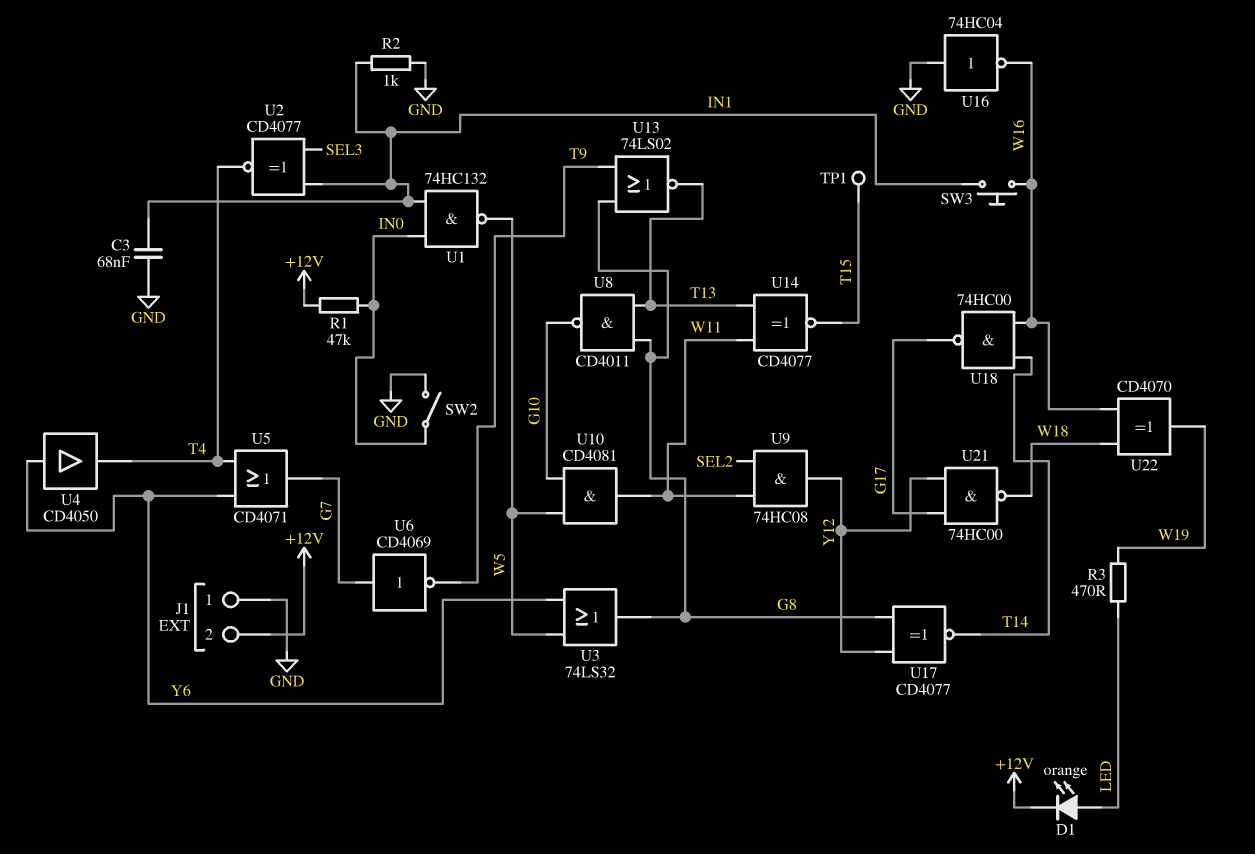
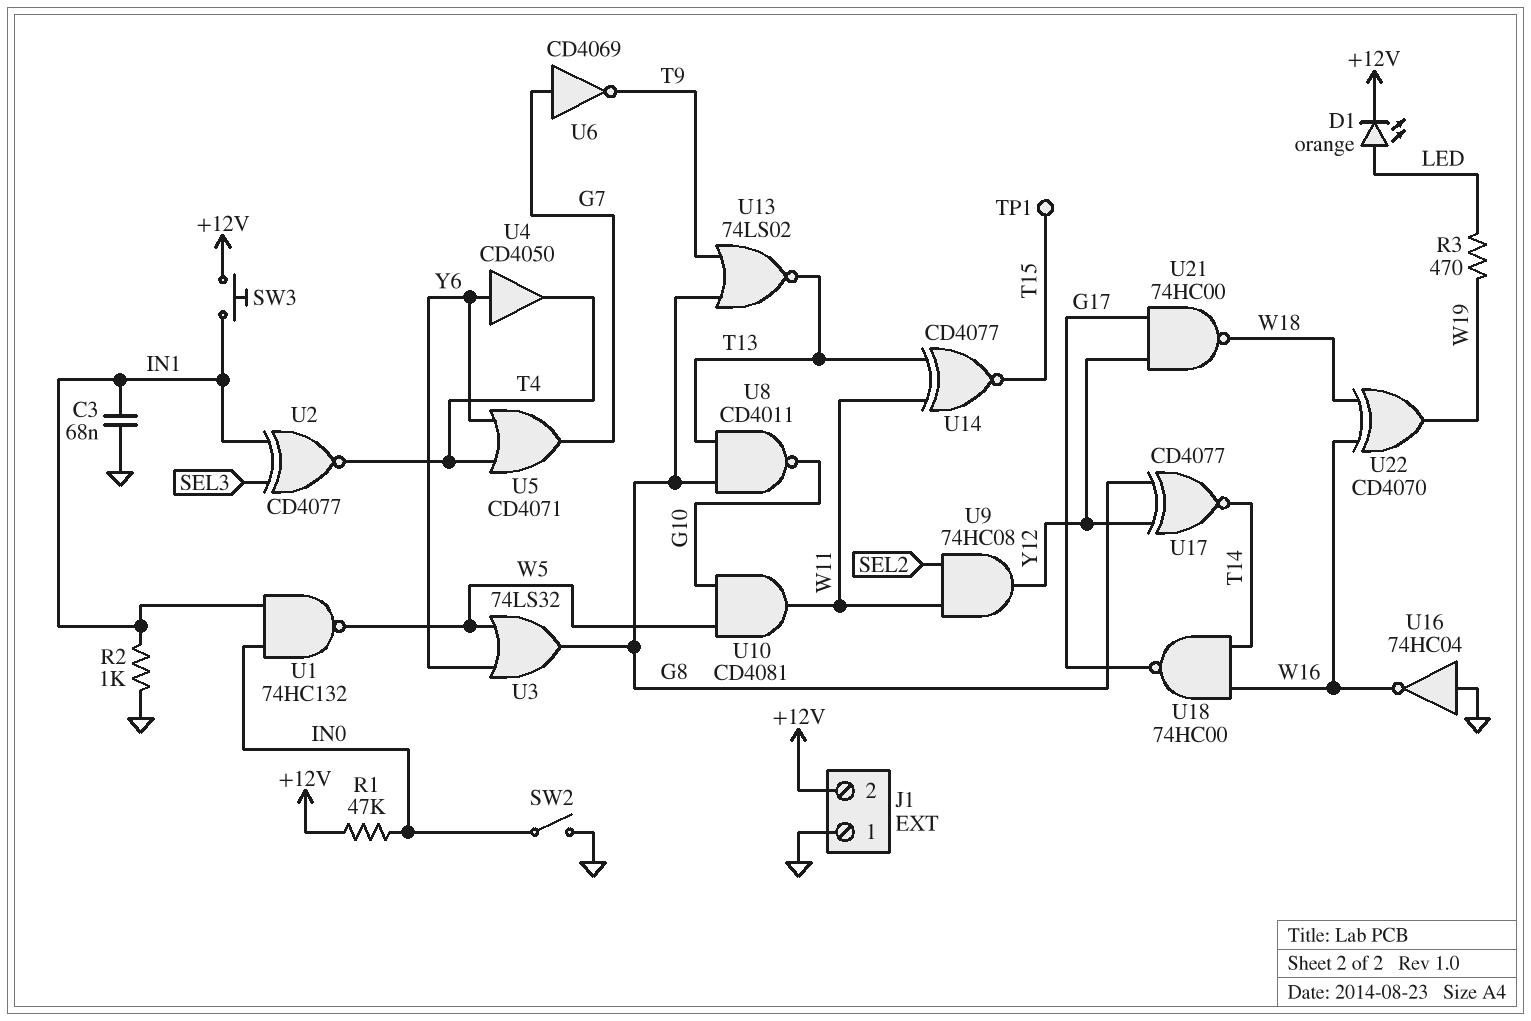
SW3: button (IN1, W16) -> button (+12V, IN1)

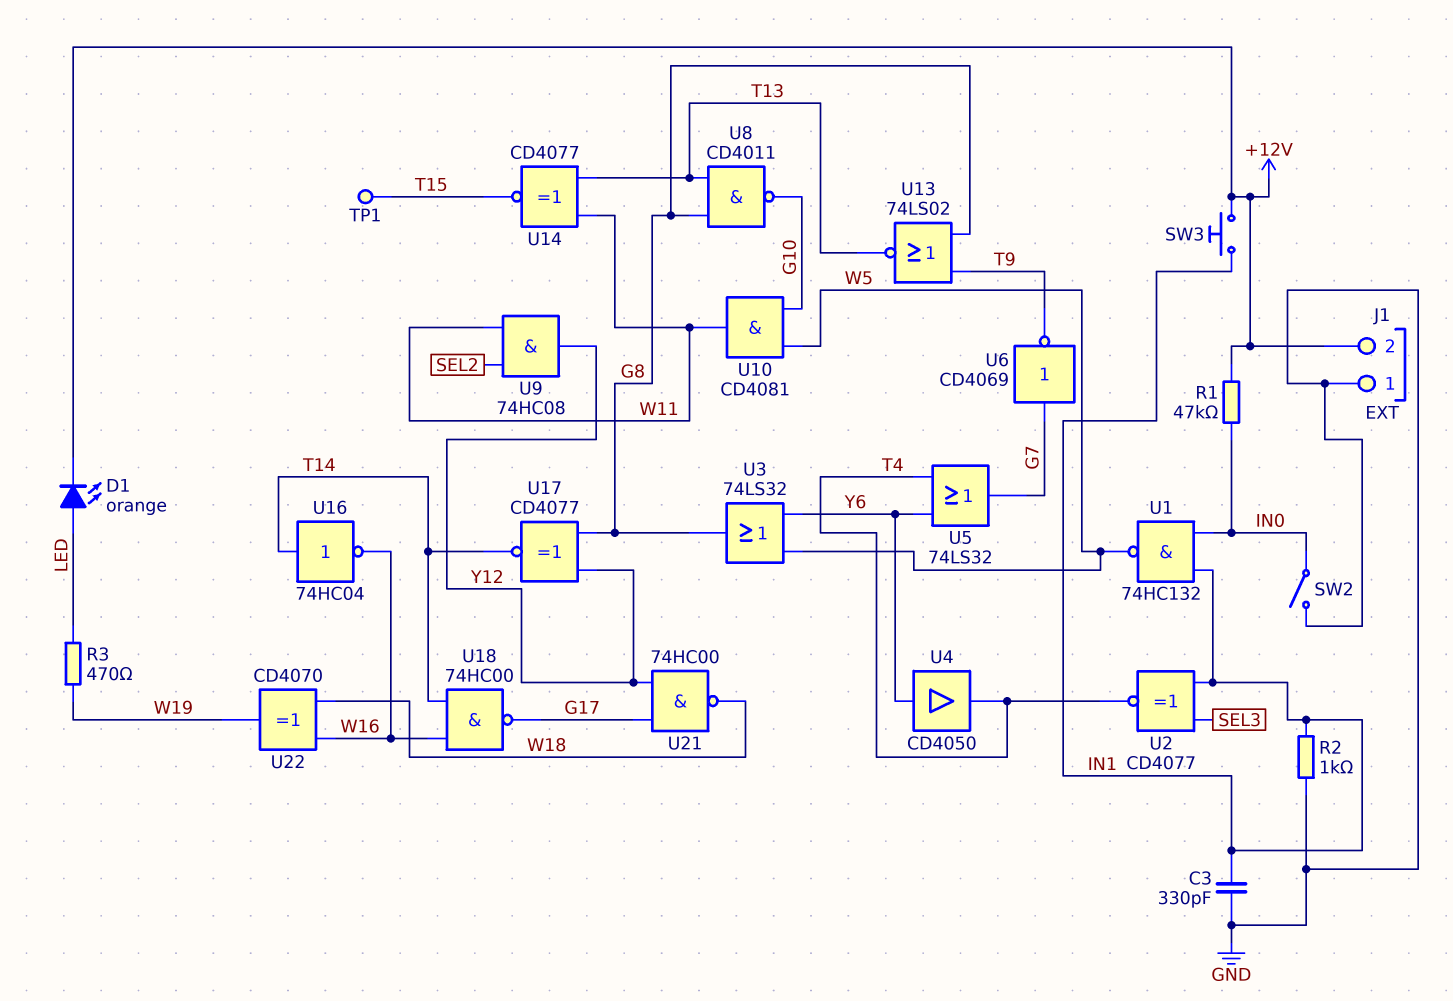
C3: 68nF (GND, IN1) -> 330pF (GND, IN1)
U5: OR CD4071 (in T4, in Y6, out G7) -> OR 74LS32 (in T4, in Y6, out G7)
U16: NOT 74HC04 (in GND, out W16) -> NOT 74HC04 (in T14, out W16)

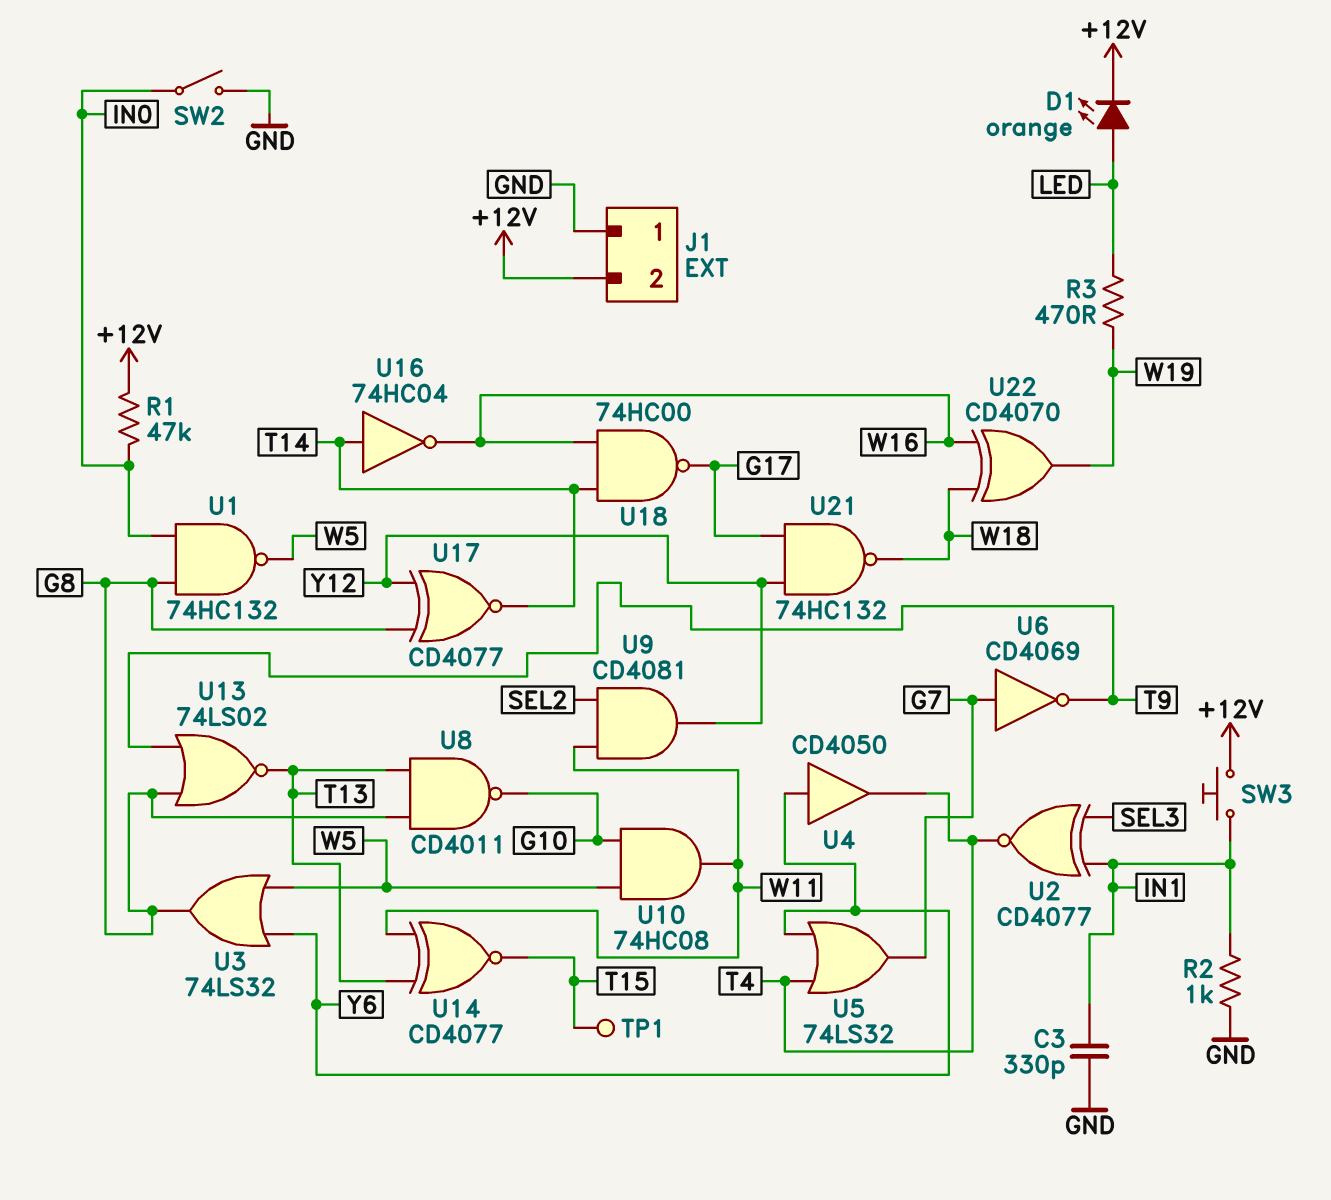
U1: NAND 74HC132 (in IN0, in IN1, out W5) -> NAND 74HC132 (in G8, in IN0, out W5)
U9: AND 74HC08 (in SEL2, in W11, out Y12) -> AND CD4081 (in SEL2, in W11, out Y12)
U10: AND CD4081 (in G10, in W5, out W11) -> AND 74HC08 (in G10, in W5, out W11)
U21: NAND 74HC00 (in G17, in Y12, out W18) -> NAND 74HC132 (in G17, in Y12, out W18)

